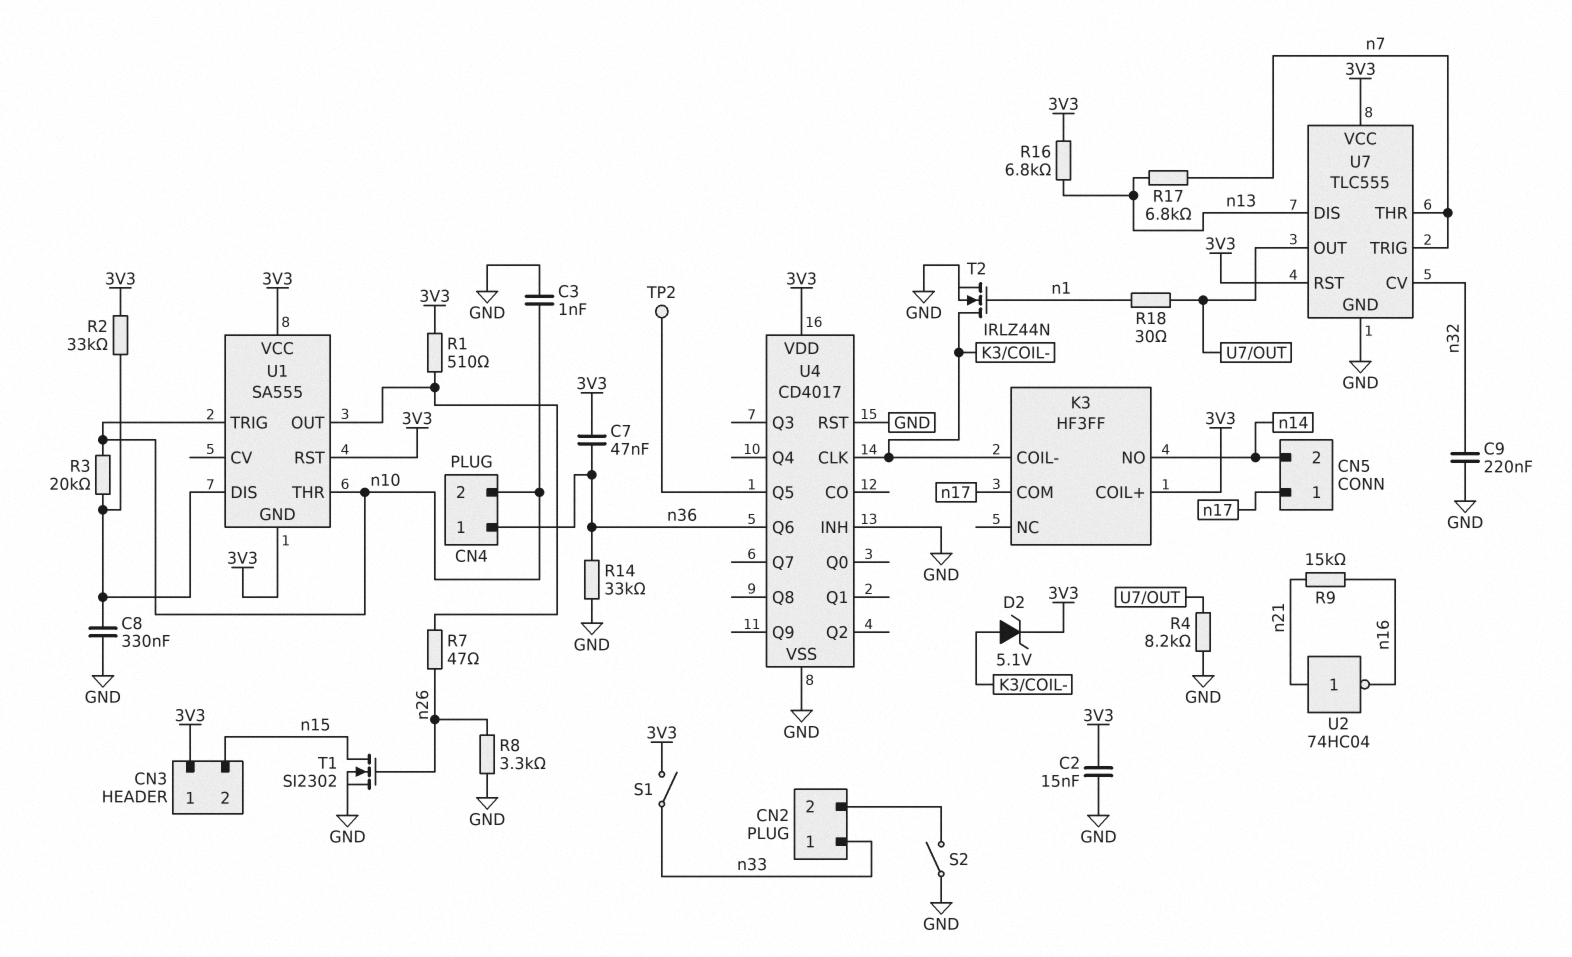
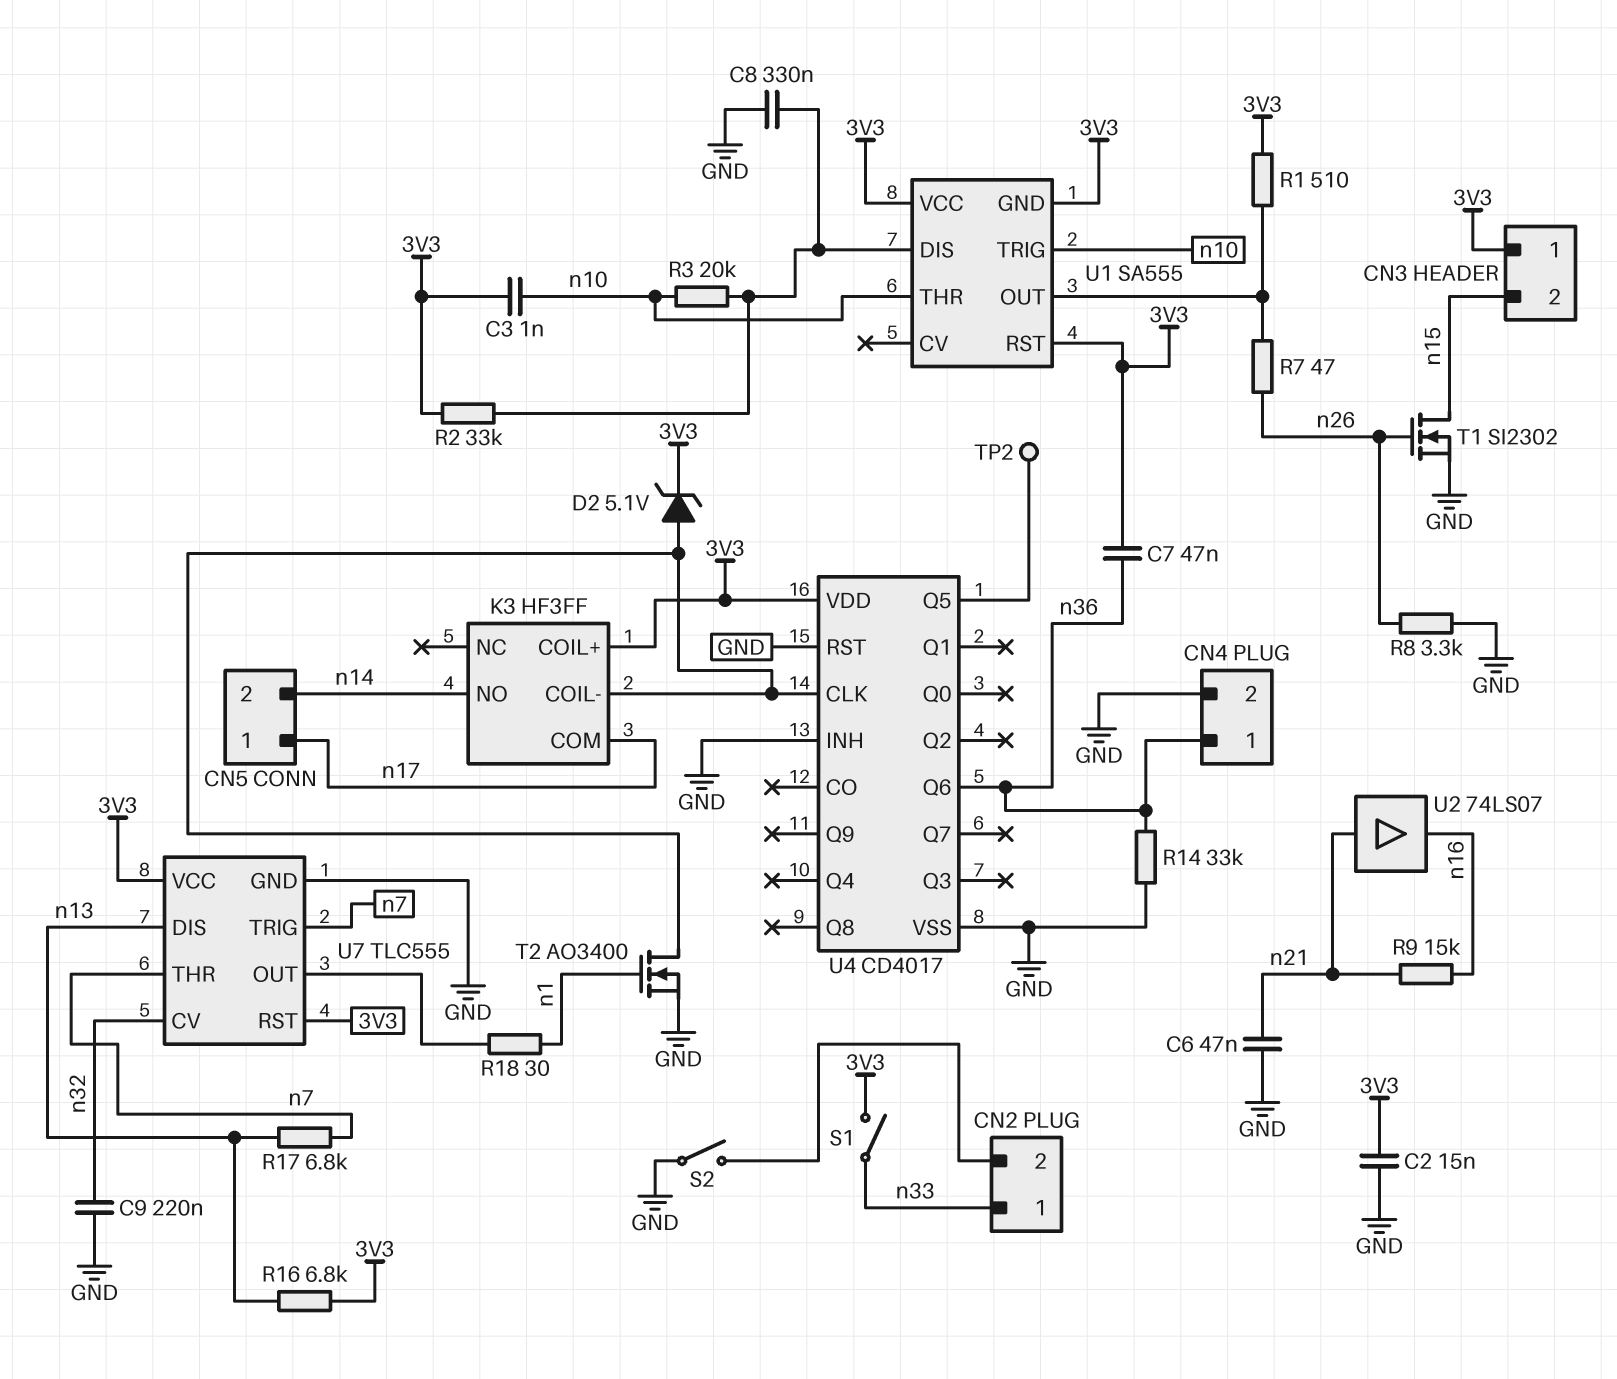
C3: 1nF (GND, n10) -> 1nF (3V3, n10)
C6: none -> 47nF (GND, n21)
CN4 pin 2: n10 -> GND
R4: 8.2k (GND, U7/OUT) -> none
T2: NMOS IRLZ44N (G n1, D K3/COIL-, S GND) -> NMOS AO3400 (G n1, D K3/COIL-, S GND)
U2: NOT 74HC04 (in n21, out n16) -> buffer 74LS07 (in n21, out n16)

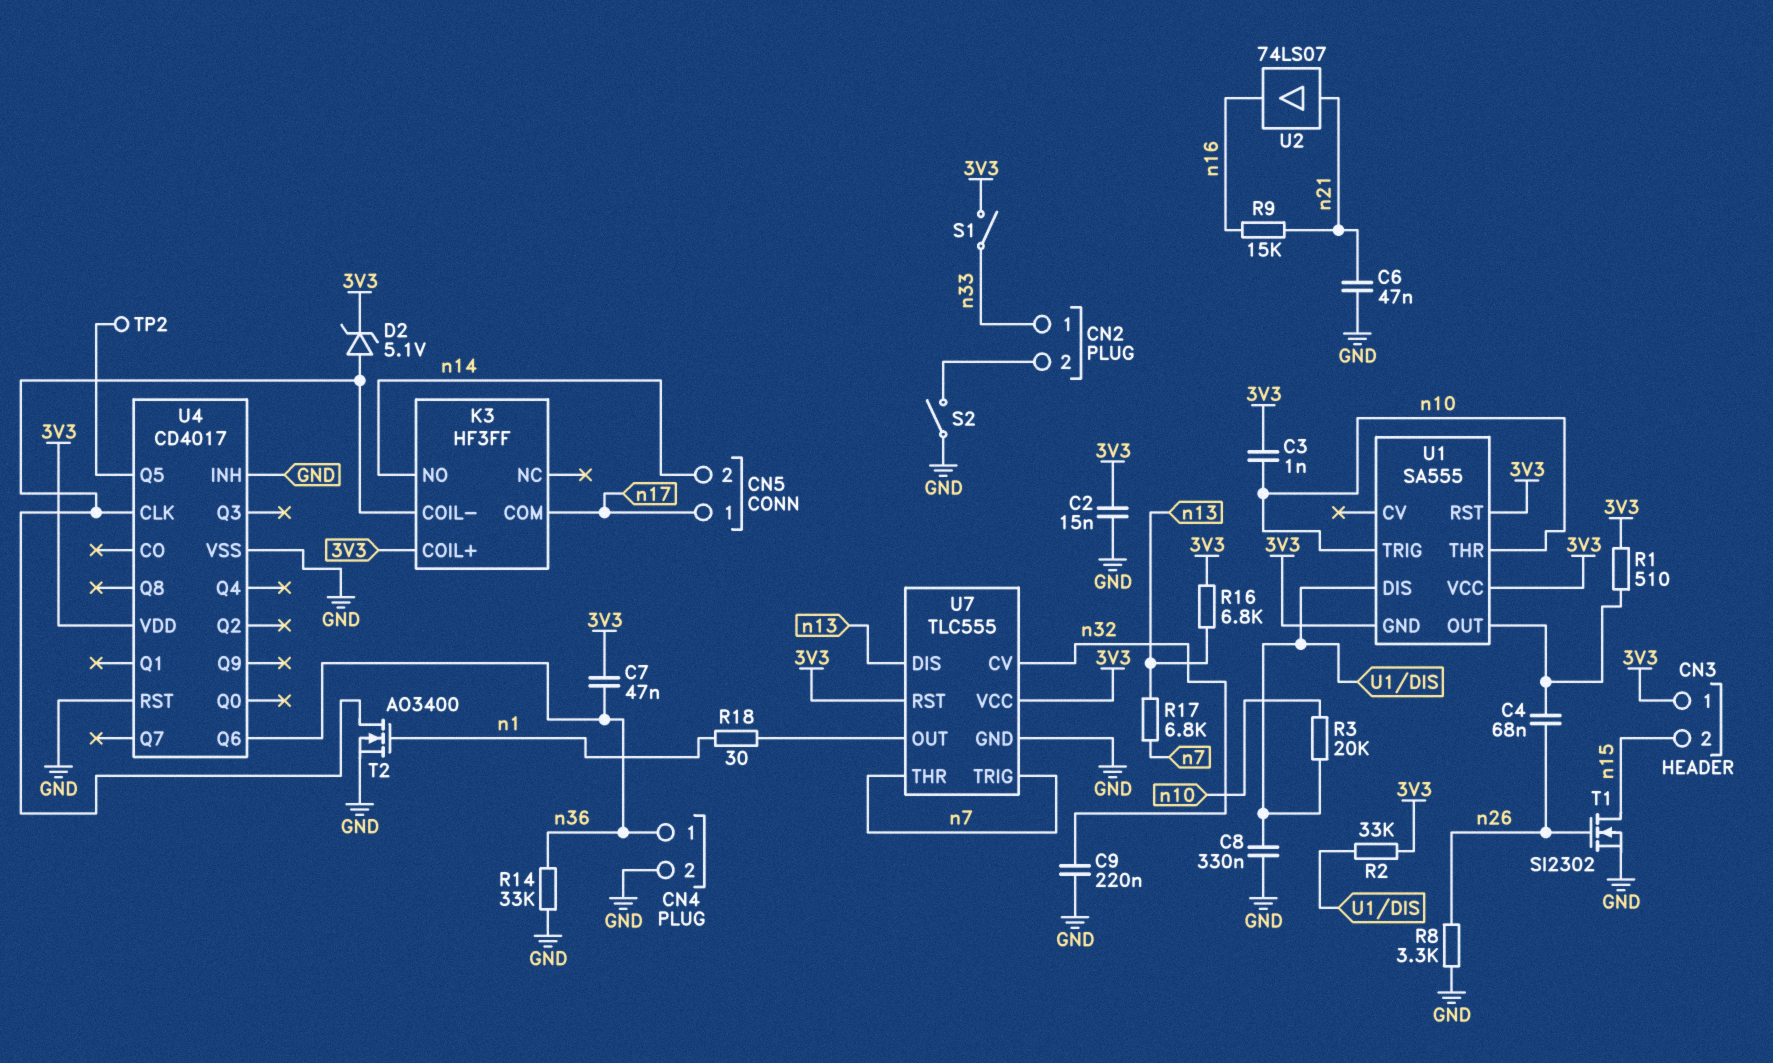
C4: none -> 68nF (U1/OUT, n26)
R7: 47 (U1/OUT, n26) -> none

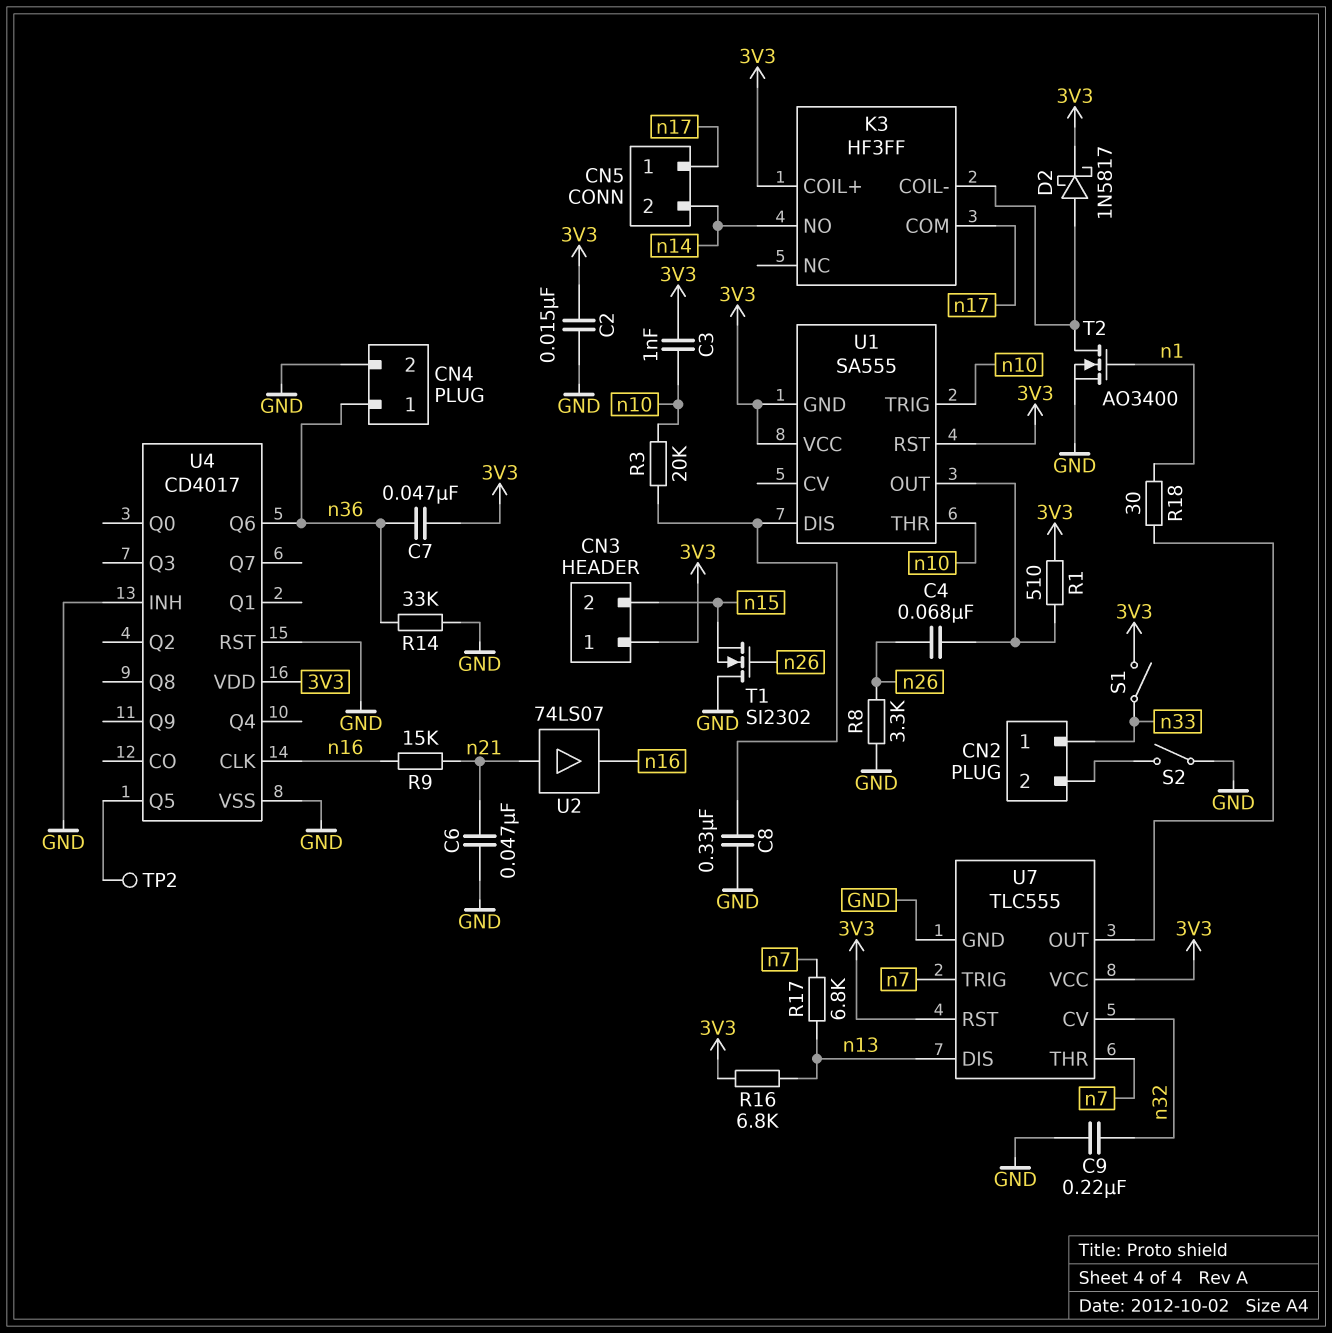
D2: zener 5.1V (A K3/COIL-, K 3V3) -> schottky 1N5817 (A K3/COIL-, K 3V3)
R2: 33k (3V3, U1/DIS) -> none
T1: NMOS SI2302 (G n26, D n15, S GND) -> NMOS SI2302 (G n26, D GND, S n15)
U4 pin CLK: K3/COIL- -> n16

